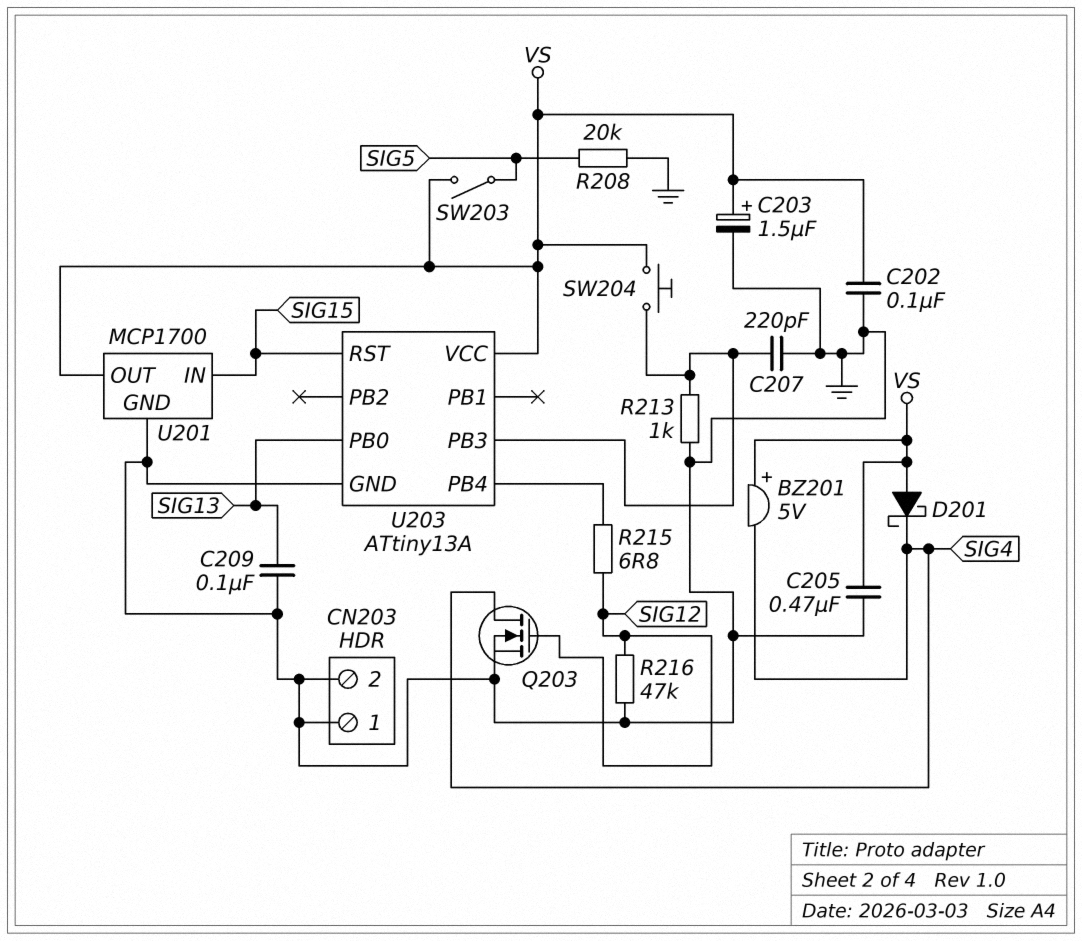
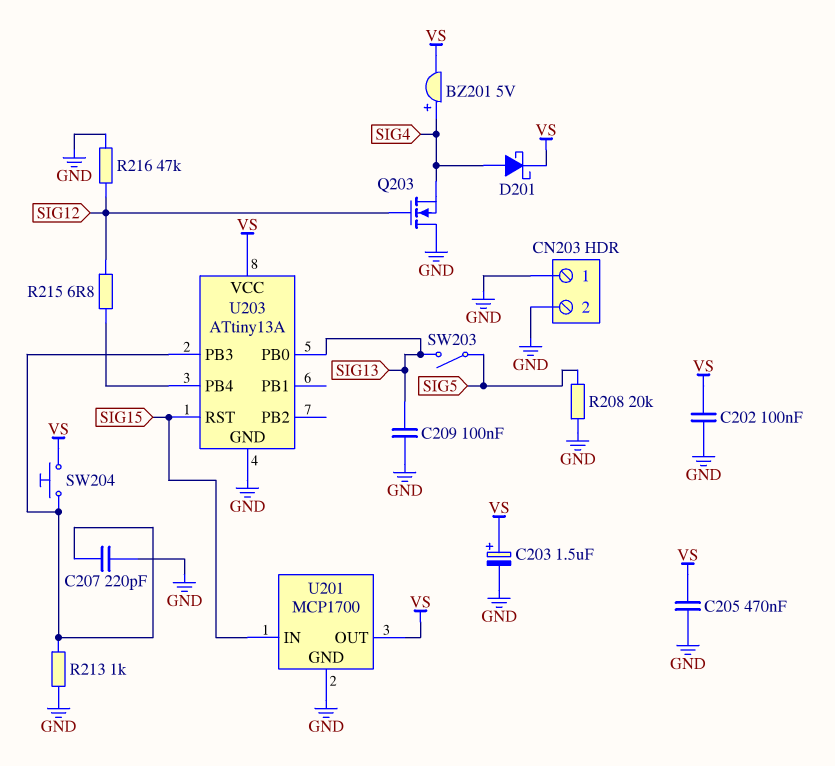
BZ201: buzzer 5V (plus VS, minus SIG4) -> buzzer 5V (plus SIG4, minus VS)
D201: schottky (A VS, K SIG4) -> schottky (A SIG4, K VS)
Q203: NMOS (G SIG12, D SIG4, S GND) -> NMOS (G SIG12, D GND, S SIG4)
SW203: switch (SIG5, VS) -> switch (SIG5, SIG13)

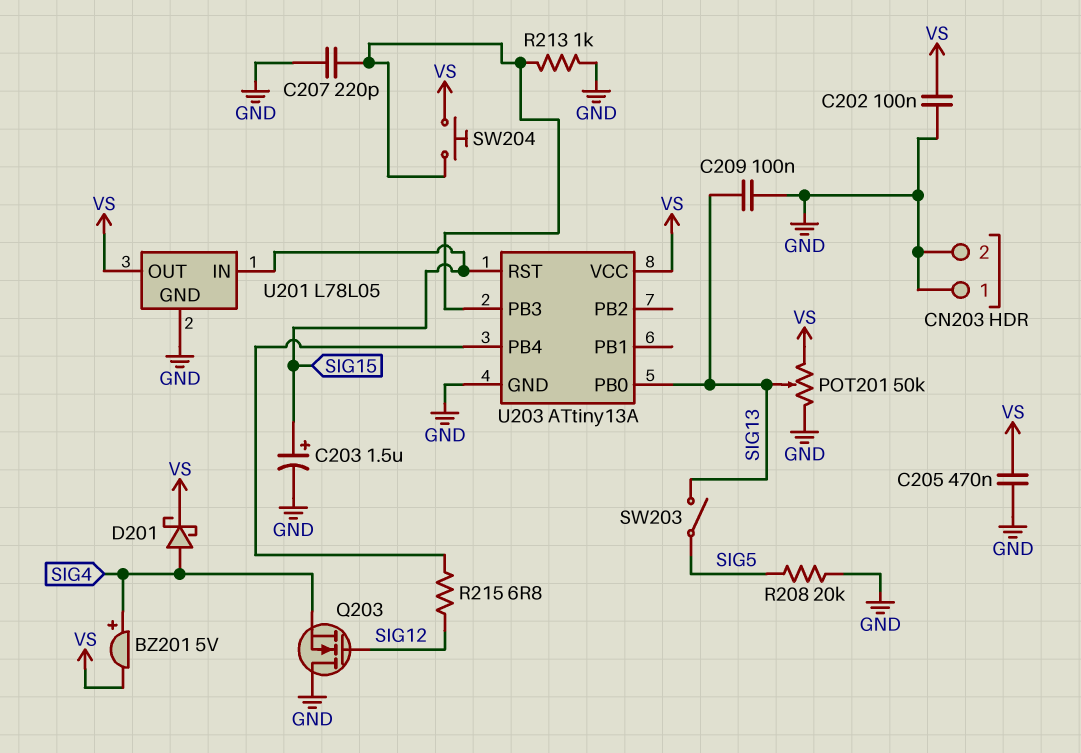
C203: 1.5uF (plus VS, minus GND) -> 1.5uF (plus SIG15, minus GND)
POT201: none -> 50k (GND, VS, wiper SIG13)
R216: 47k (GND, SIG12) -> none
U201: MCP1700 -> L78L05

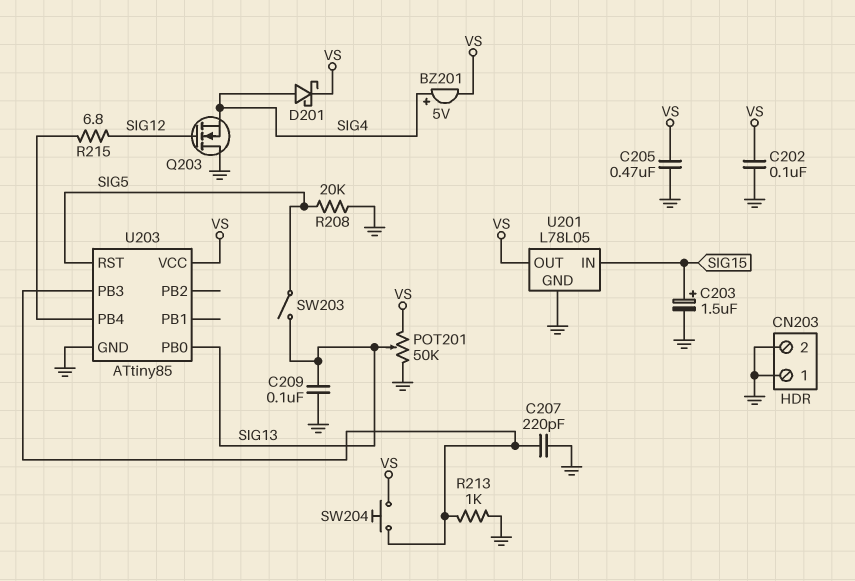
U203: ATtiny13A -> ATtiny85
U203 pin RST: SIG15 -> SIG5

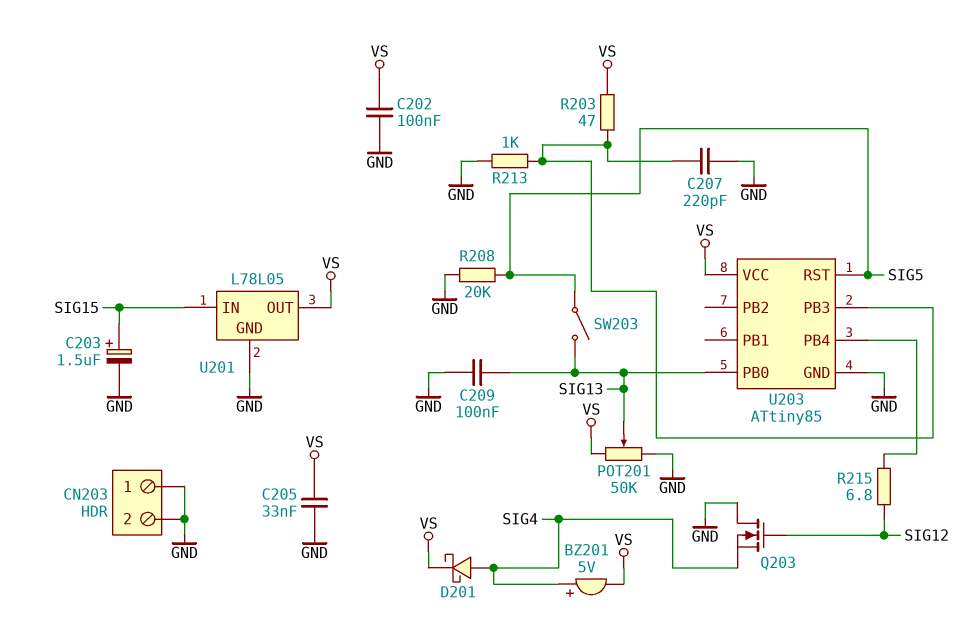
C205: 470nF (GND, VS) -> 33nF (GND, VS)
R203: none -> 47 (U203/PB3, VS)
SW204: button (U203/PB3, VS) -> none

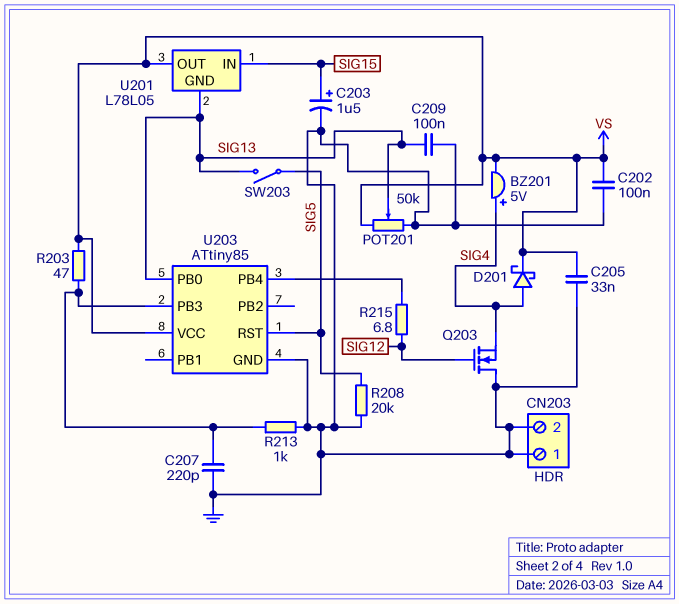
U201 pin GND: GND -> SIG13

